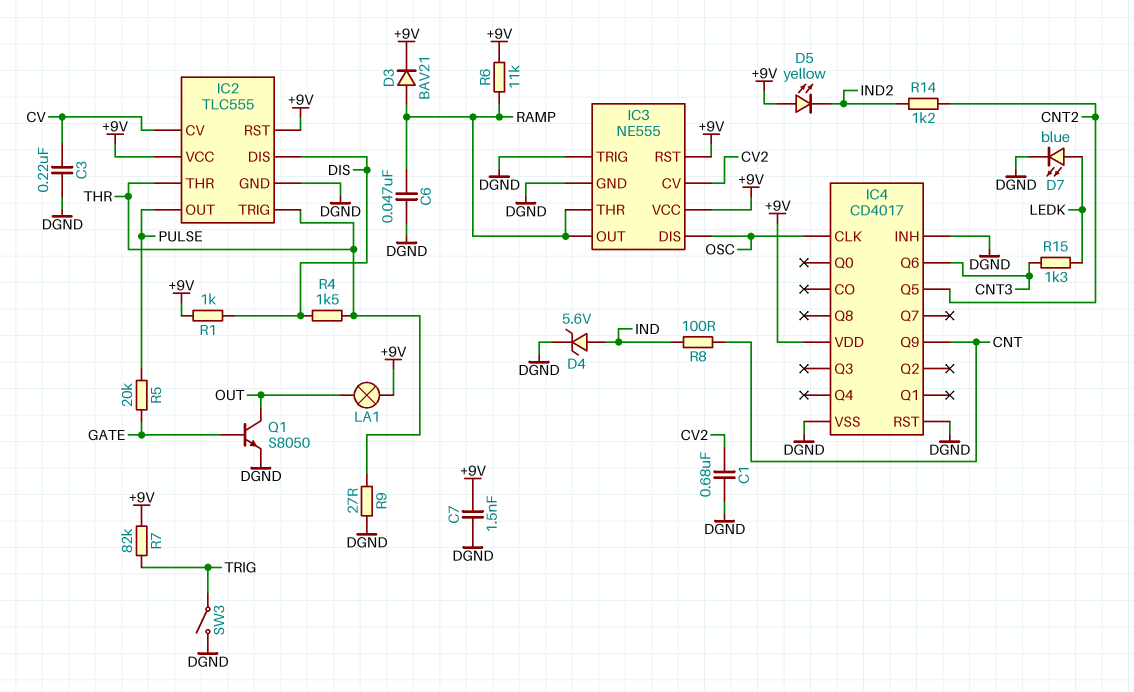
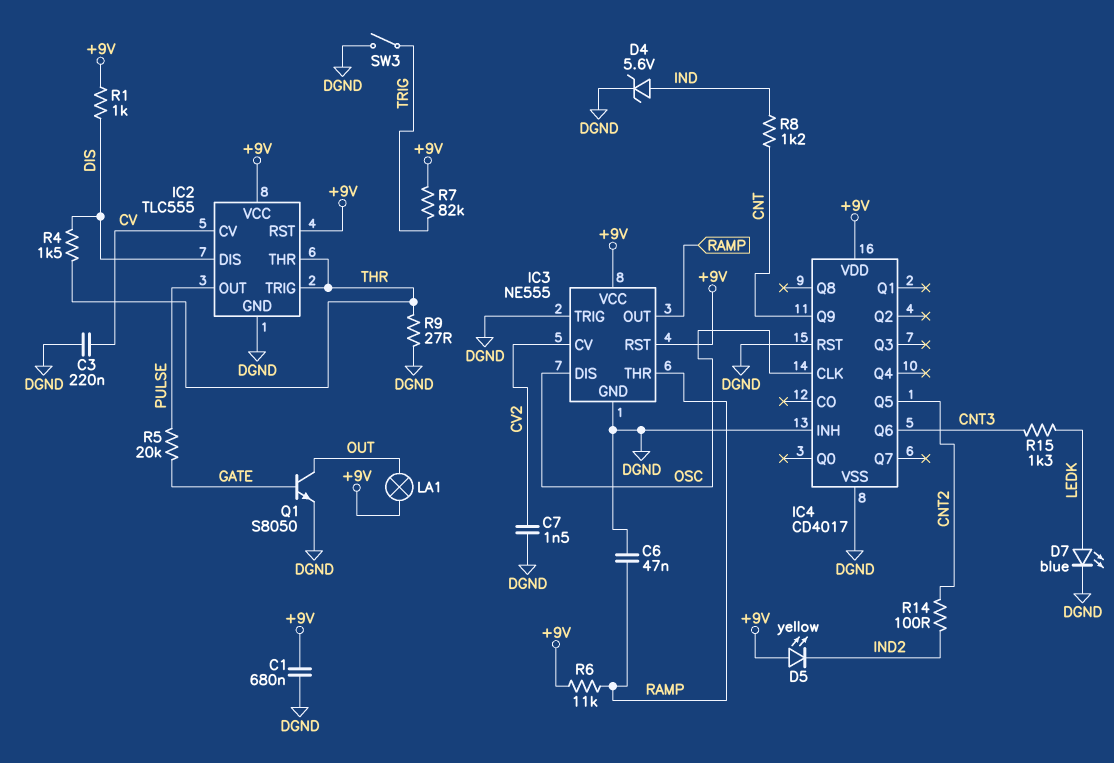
C1: 680nF (CV2, DGND) -> 680nF (+9V, DGND)
C7: 1.5nF (+9V, DGND) -> 1.5nF (CV2, DGND)
D3: diode BAV21 (A RAMP, K +9V) -> none
R8: 100 (CNT, IND) -> 1.2k (CNT, IND)
R14: 1.2k (CNT2, IND2) -> 100 (CNT2, IND2)

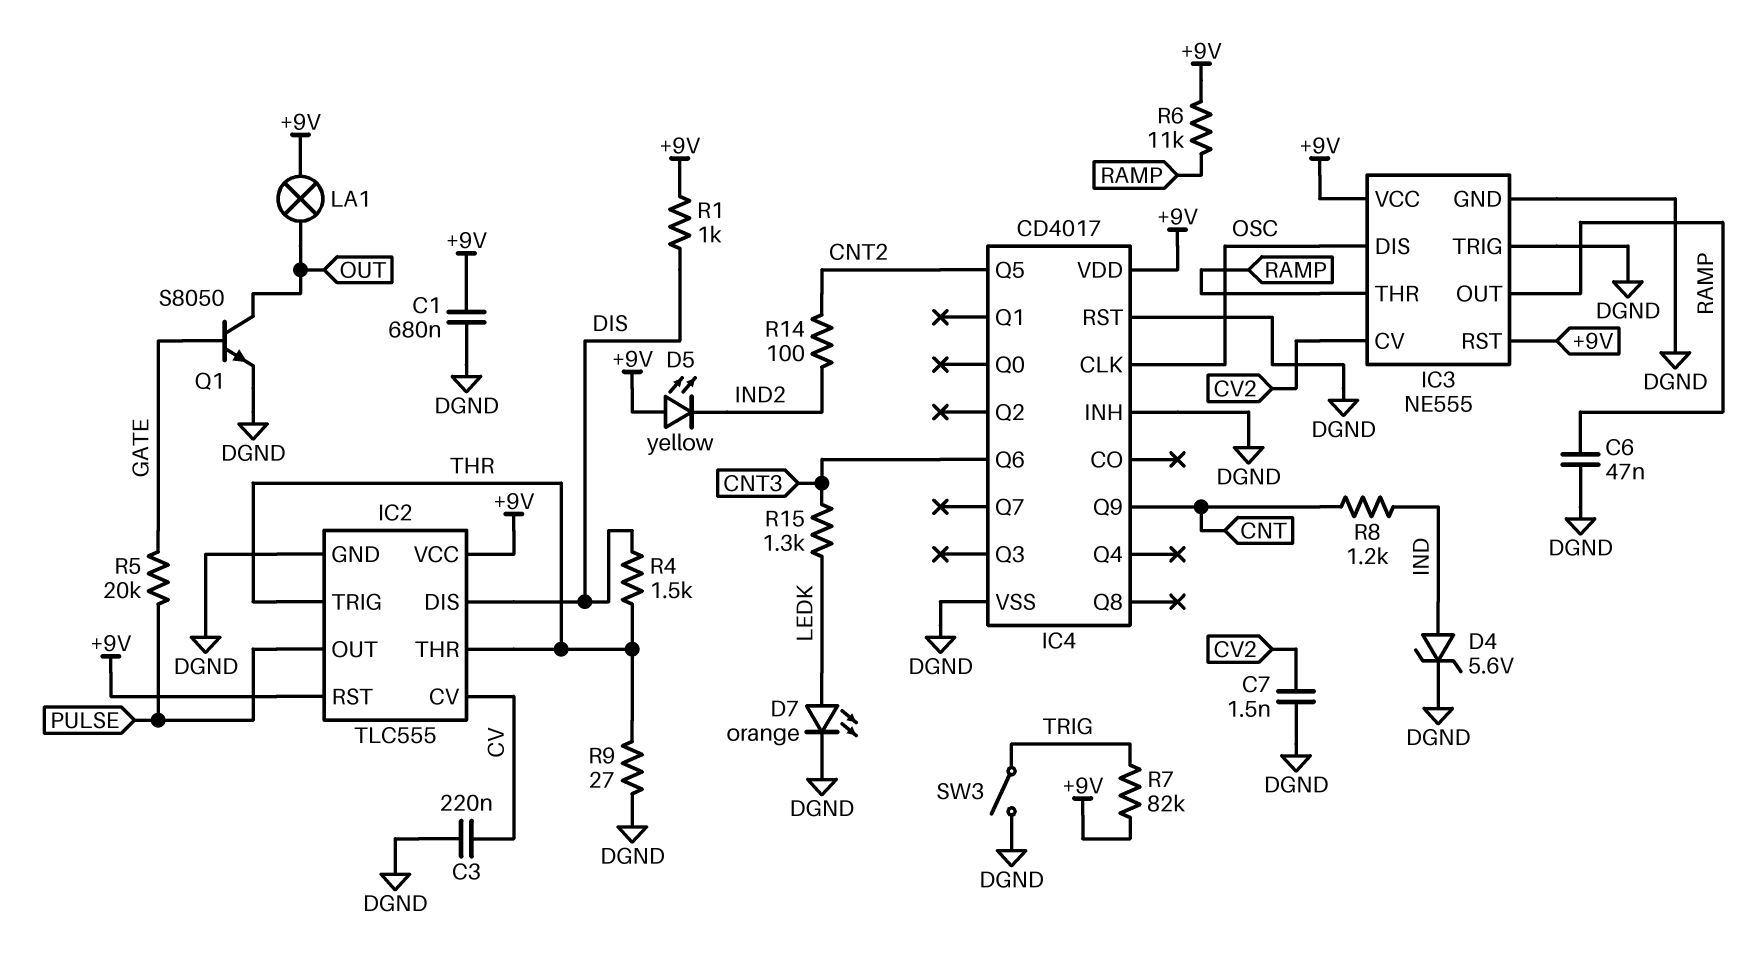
D7: LED blue (A LEDK, K DGND) -> LED orange (A LEDK, K DGND)

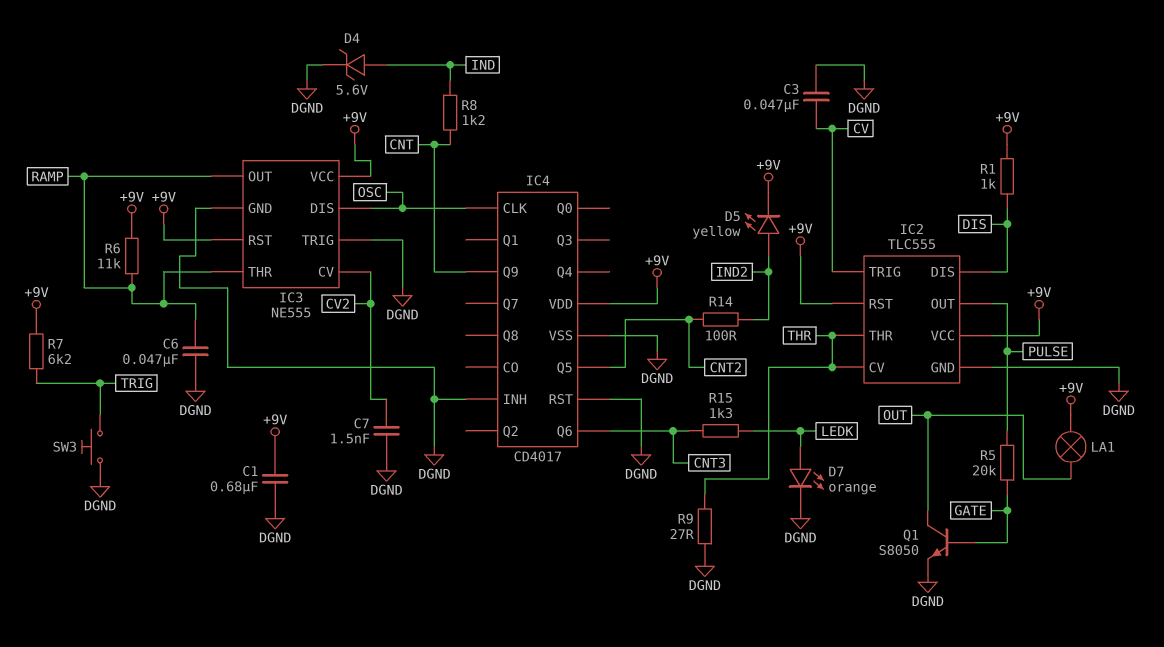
C3: 220nF (CV, DGND) -> 47nF (CV, DGND)
D5: LED yellow (A +9V, K IND2) -> LED yellow (A IND2, K +9V)
IC2 pin CV: CV -> THR
IC2 pin TRIG: THR -> CV
R4: 1.5k (DIS, THR) -> none
R7: 82k (+9V, TRIG) -> 6.2k (+9V, TRIG)
SW3: switch (DGND, TRIG) -> button (DGND, TRIG)

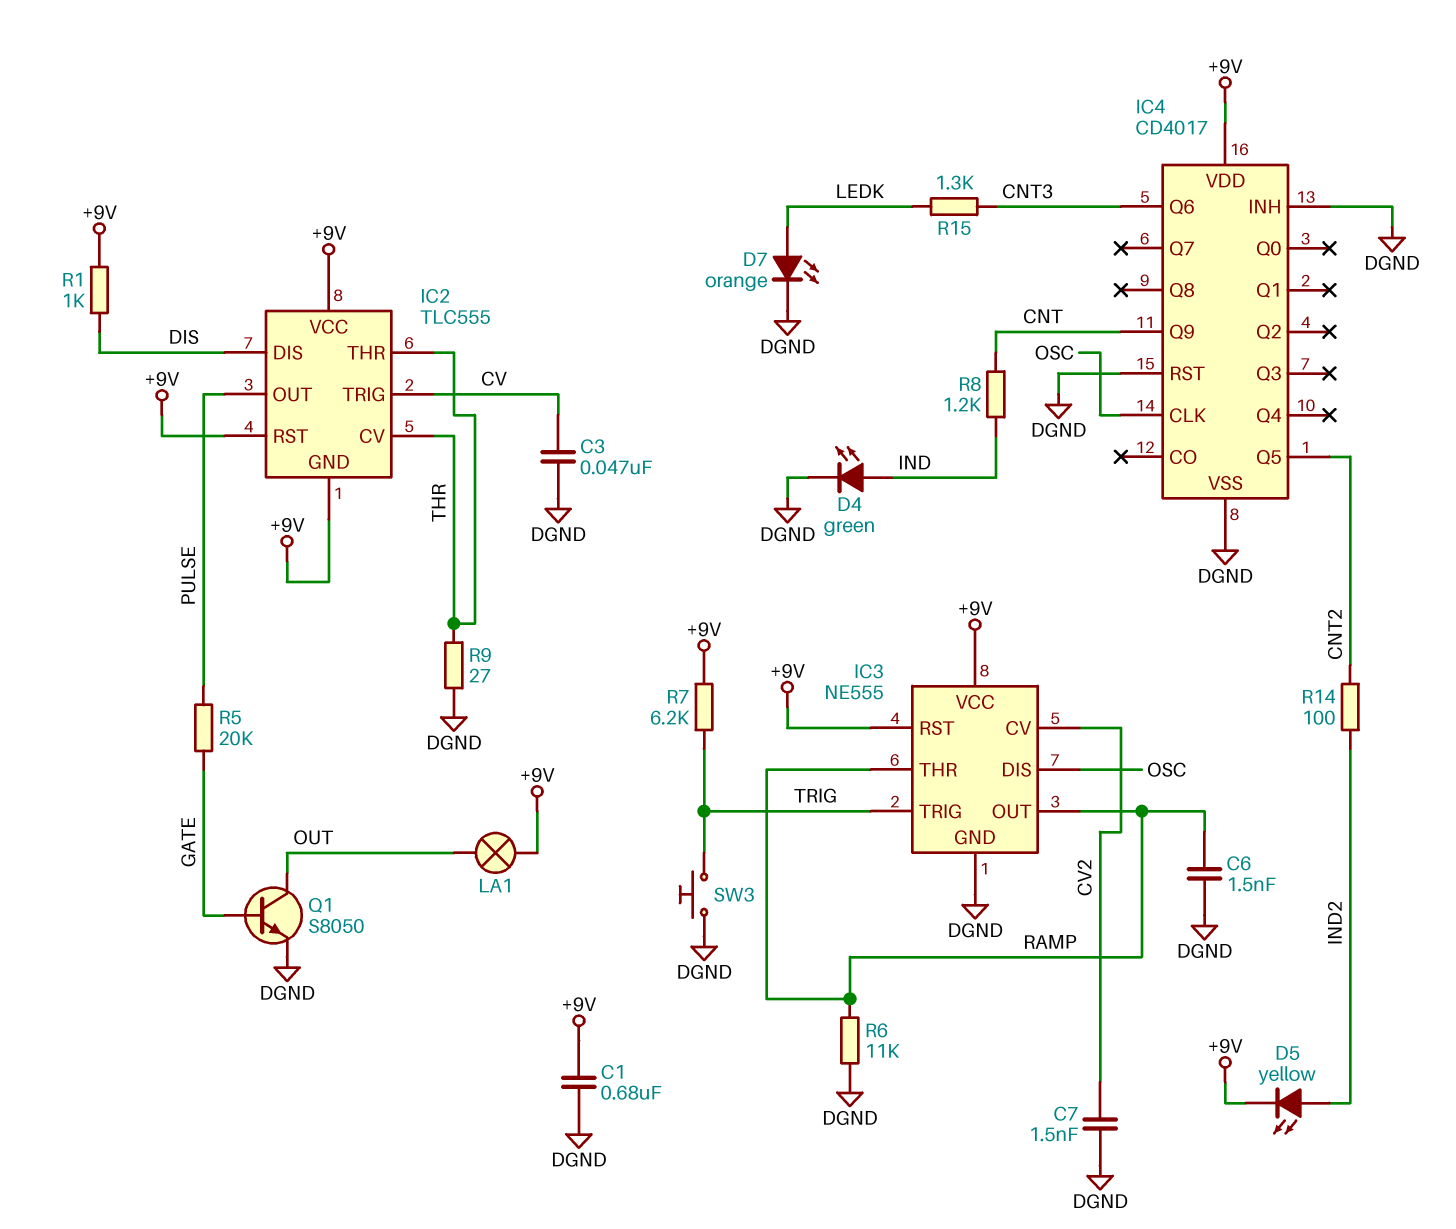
C6: 47nF (DGND, RAMP) -> 1.5nF (DGND, RAMP)
D4: zener 5.6V (A IND, K DGND) -> LED green (A IND, K DGND)
IC2 pin GND: DGND -> +9V
IC3 pin TRIG: DGND -> TRIG
R6: 11k (+9V, RAMP) -> 11k (DGND, RAMP)

